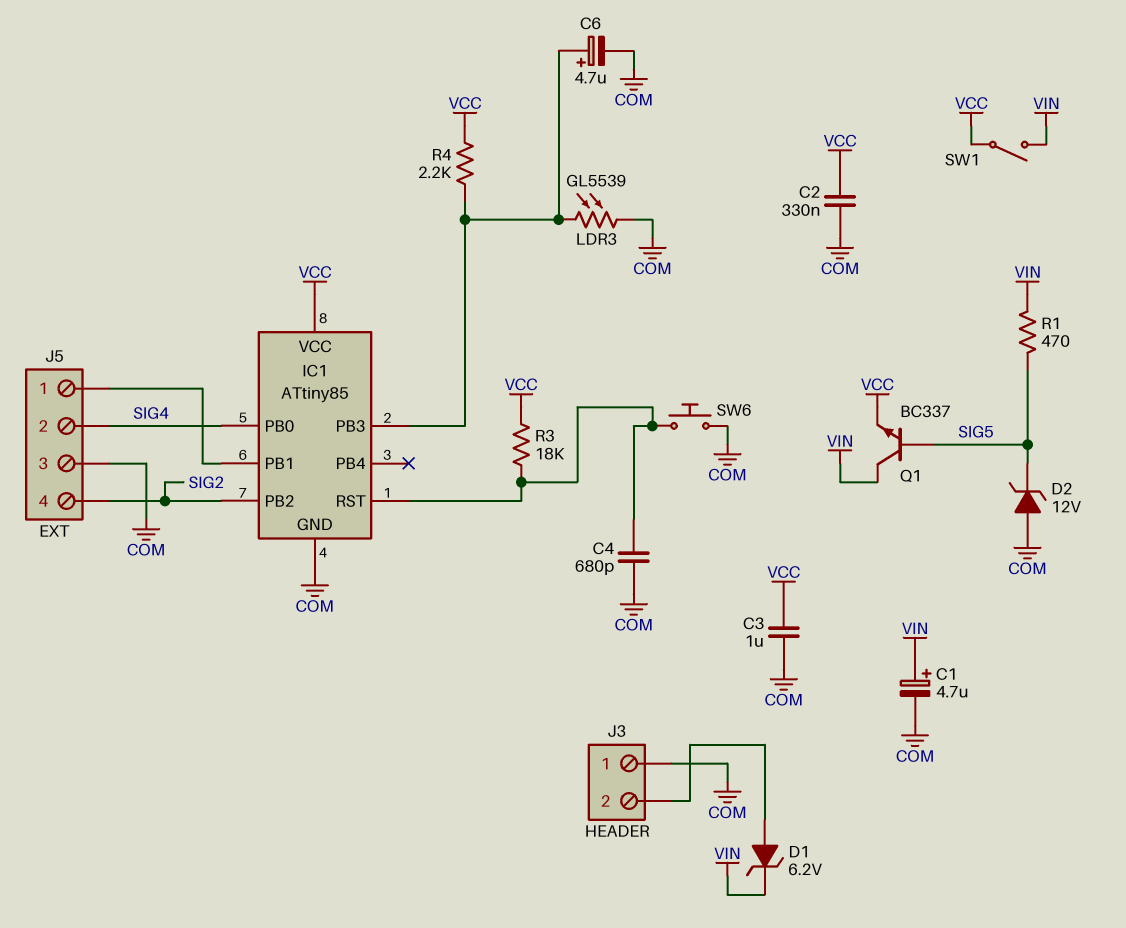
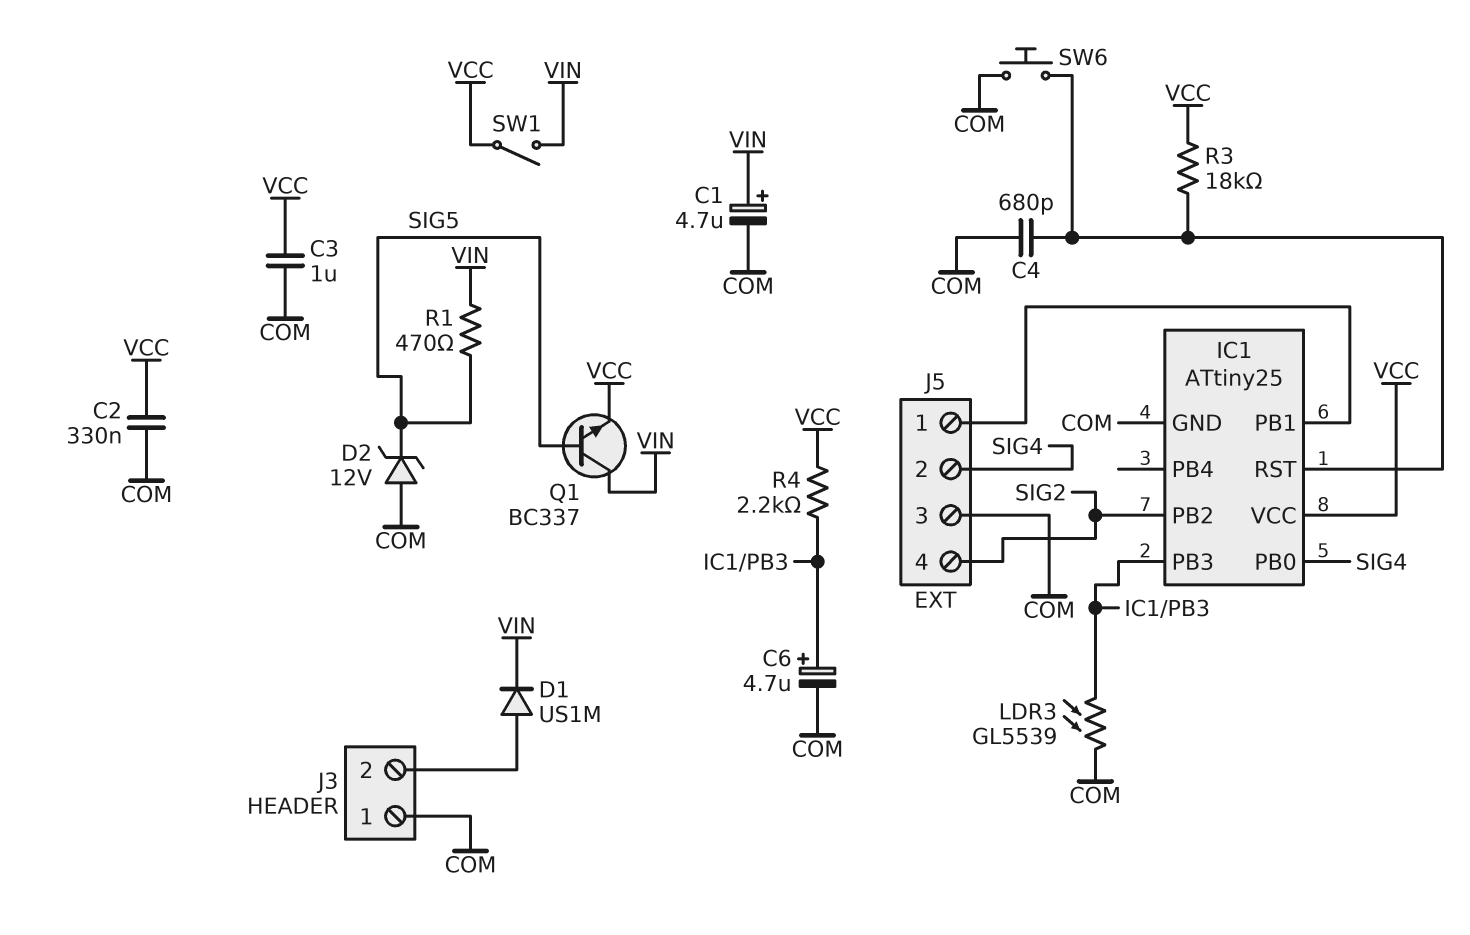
D1: zener 6.2V (A J3/2, K VIN) -> diode US1M (A J3/2, K VIN)
IC1: ATtiny85 -> ATtiny25

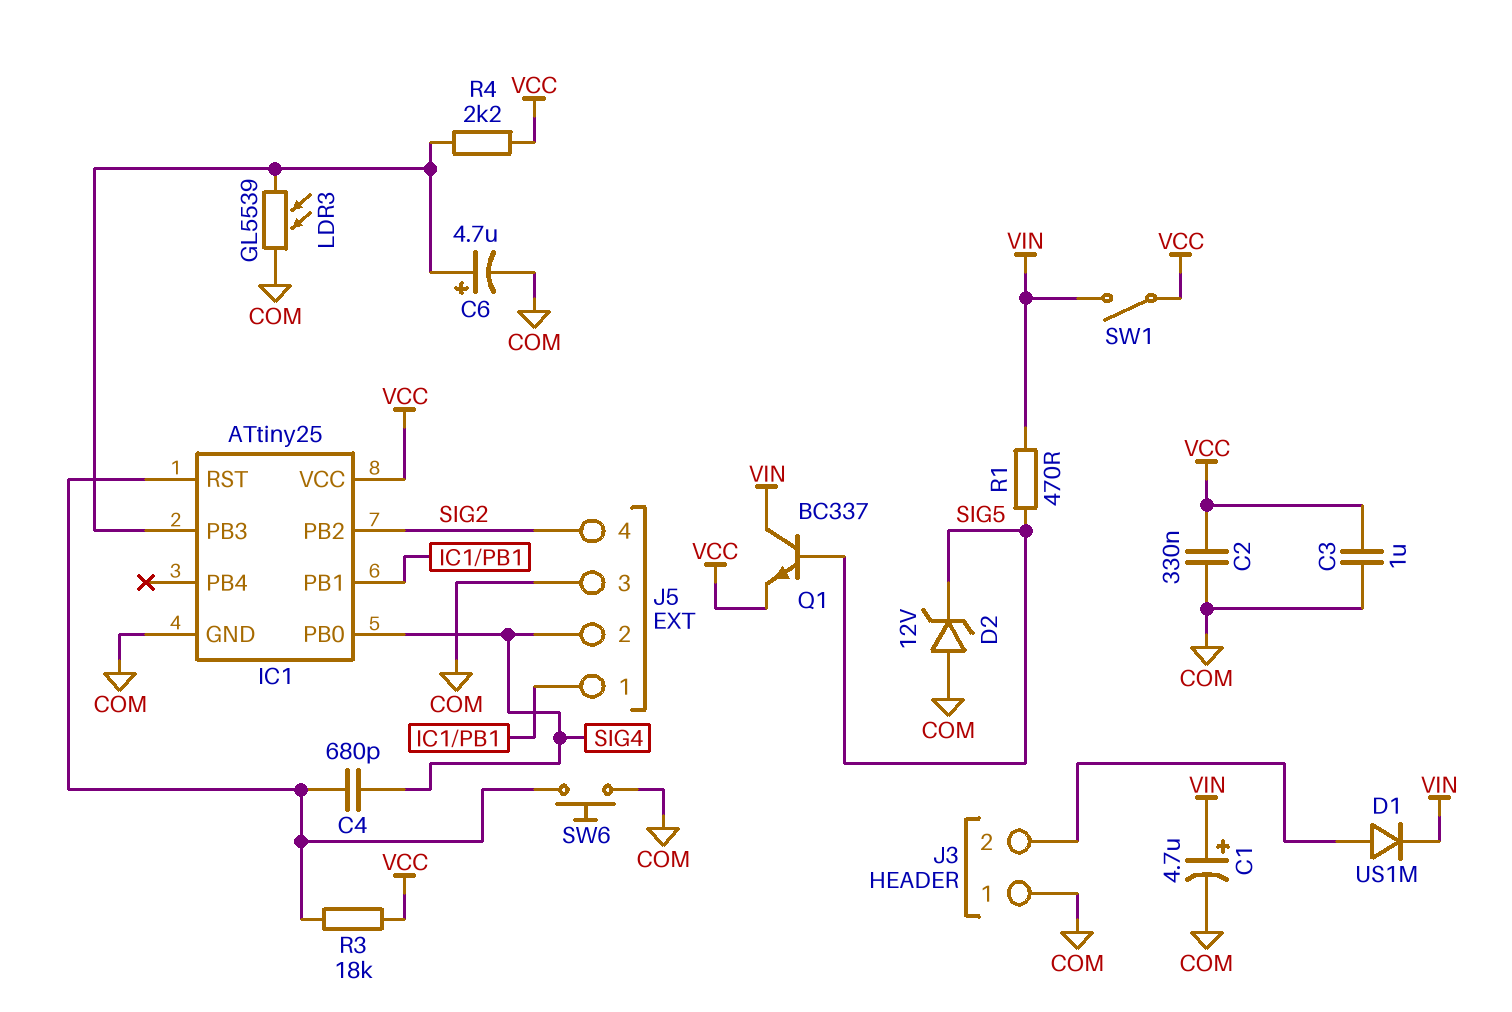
C4: 680pF (COM, IC1/RST) -> 680pF (IC1/RST, SIG4)

